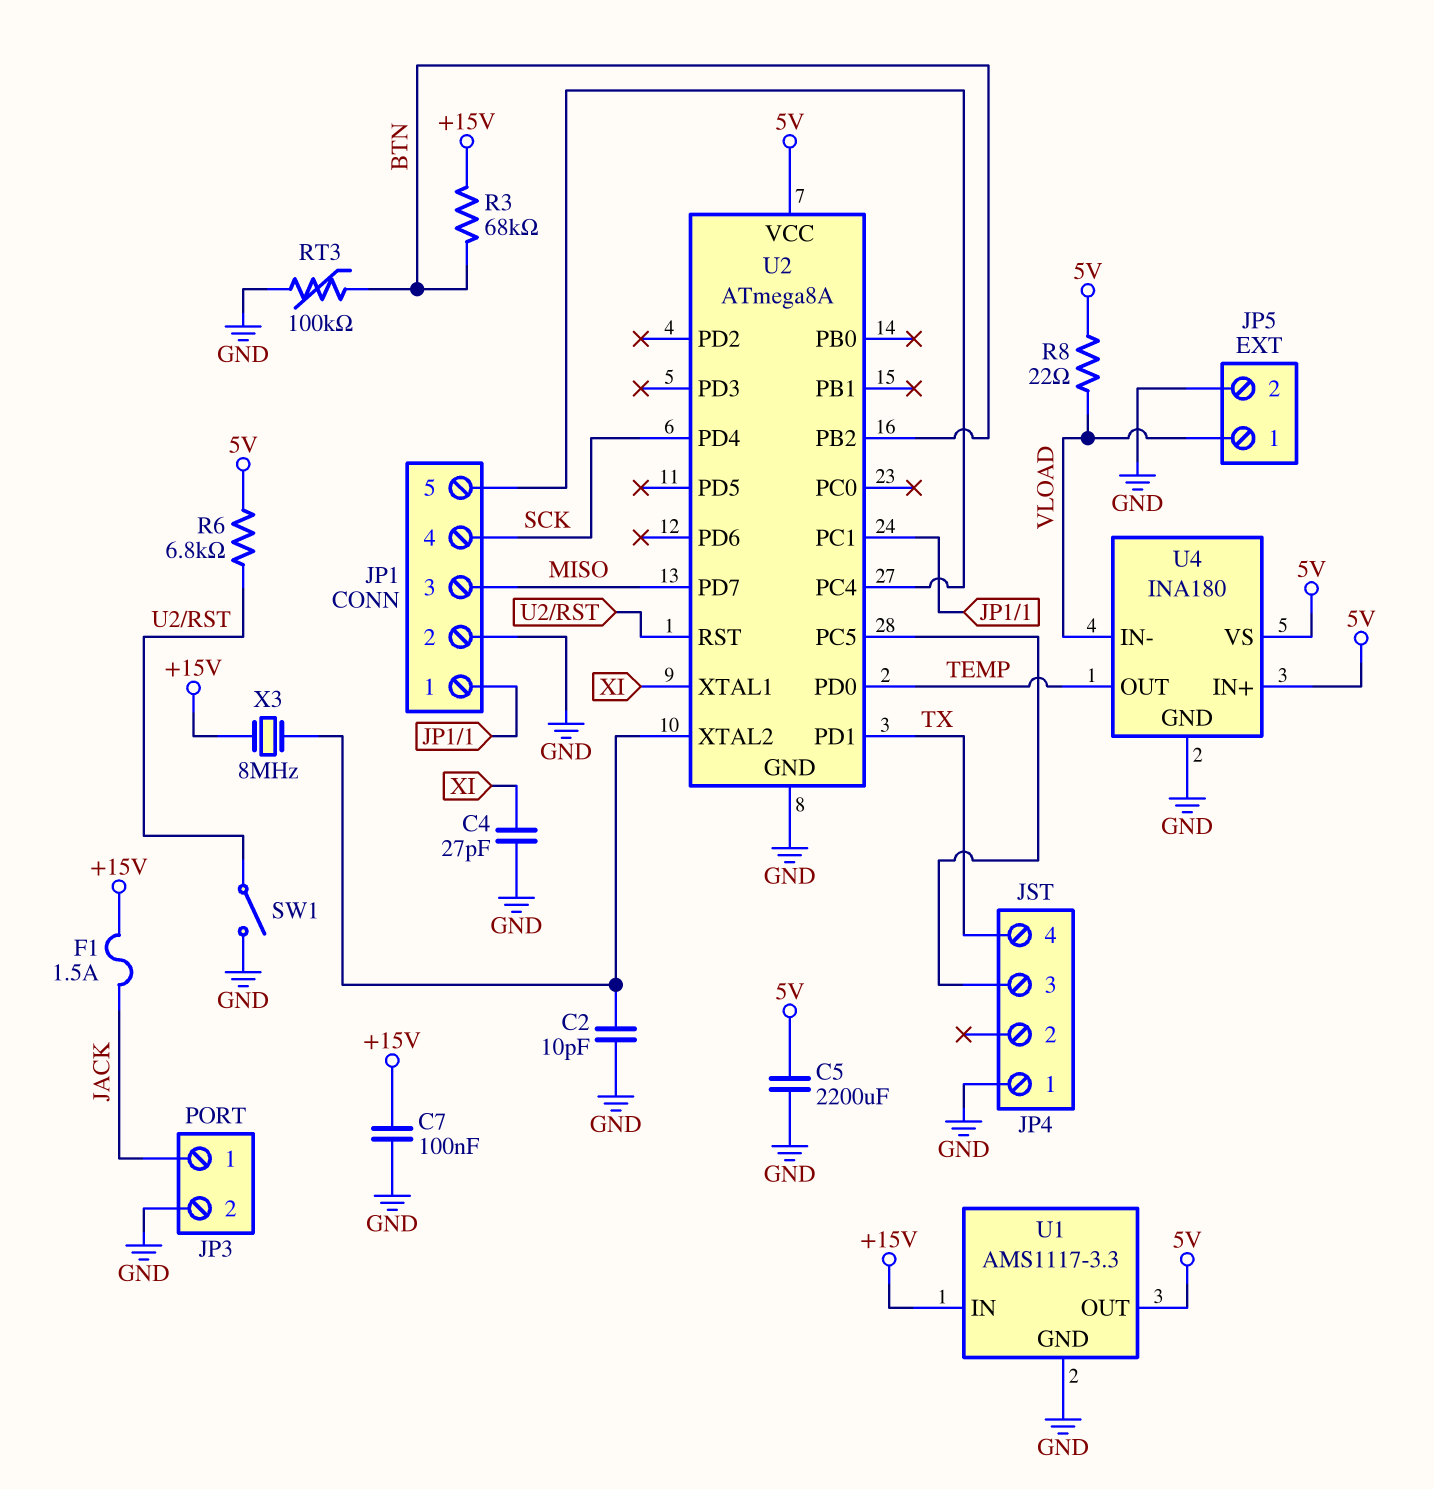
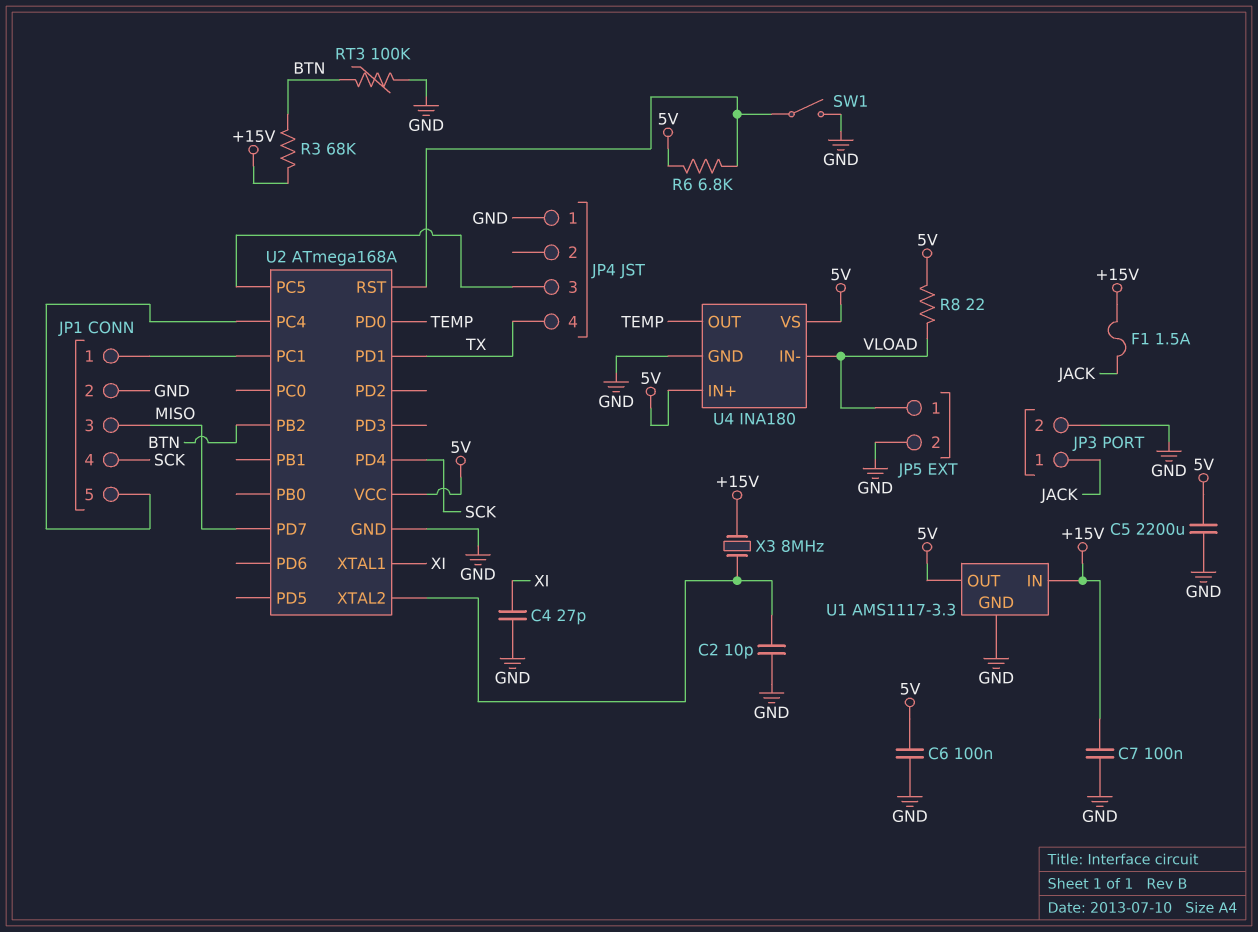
C6: none -> 100nF (5V, GND)
U2: ATmega8A -> ATmega168A

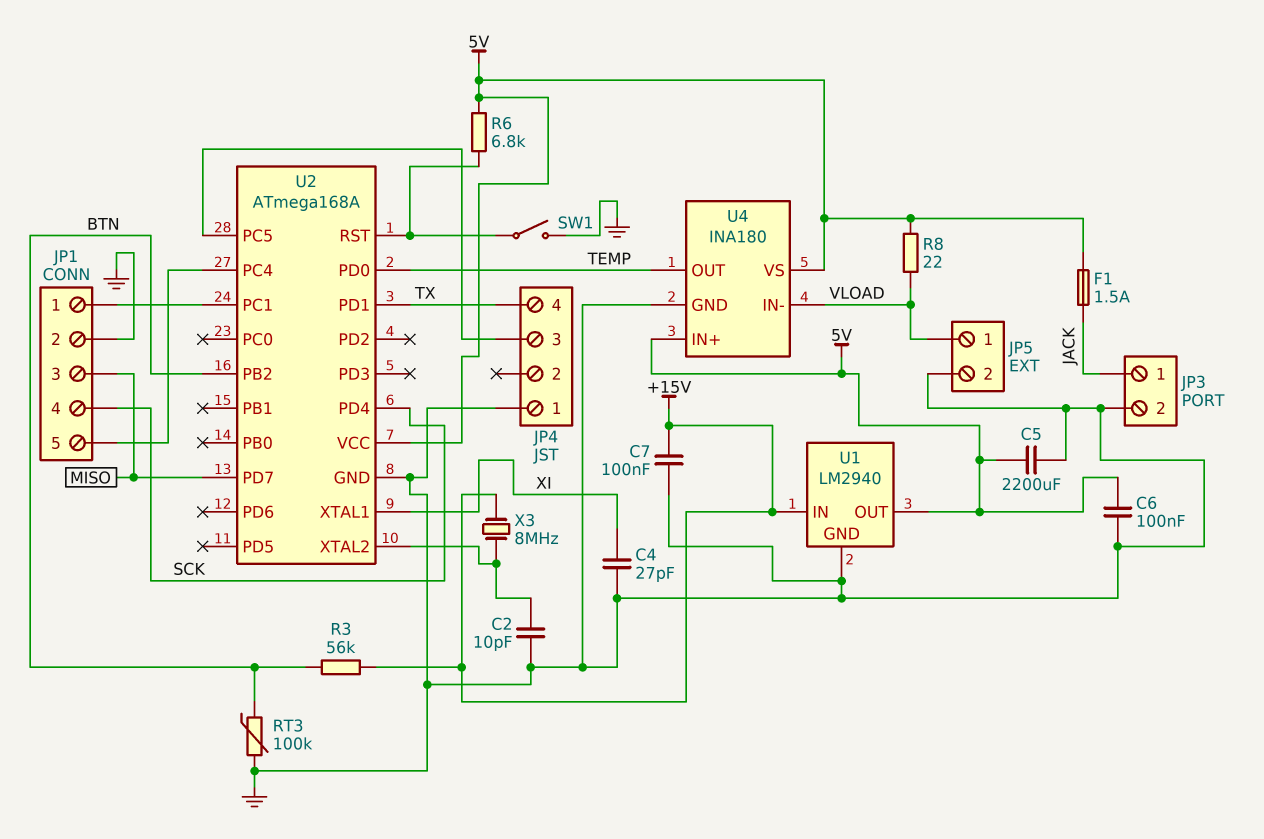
F1: 1.5A (+15V, JACK) -> 1.5A (5V, JACK)
R3: 68k (+15V, BTN) -> 56k (+15V, BTN)
U1: AMS1117-3.3 -> LM2940

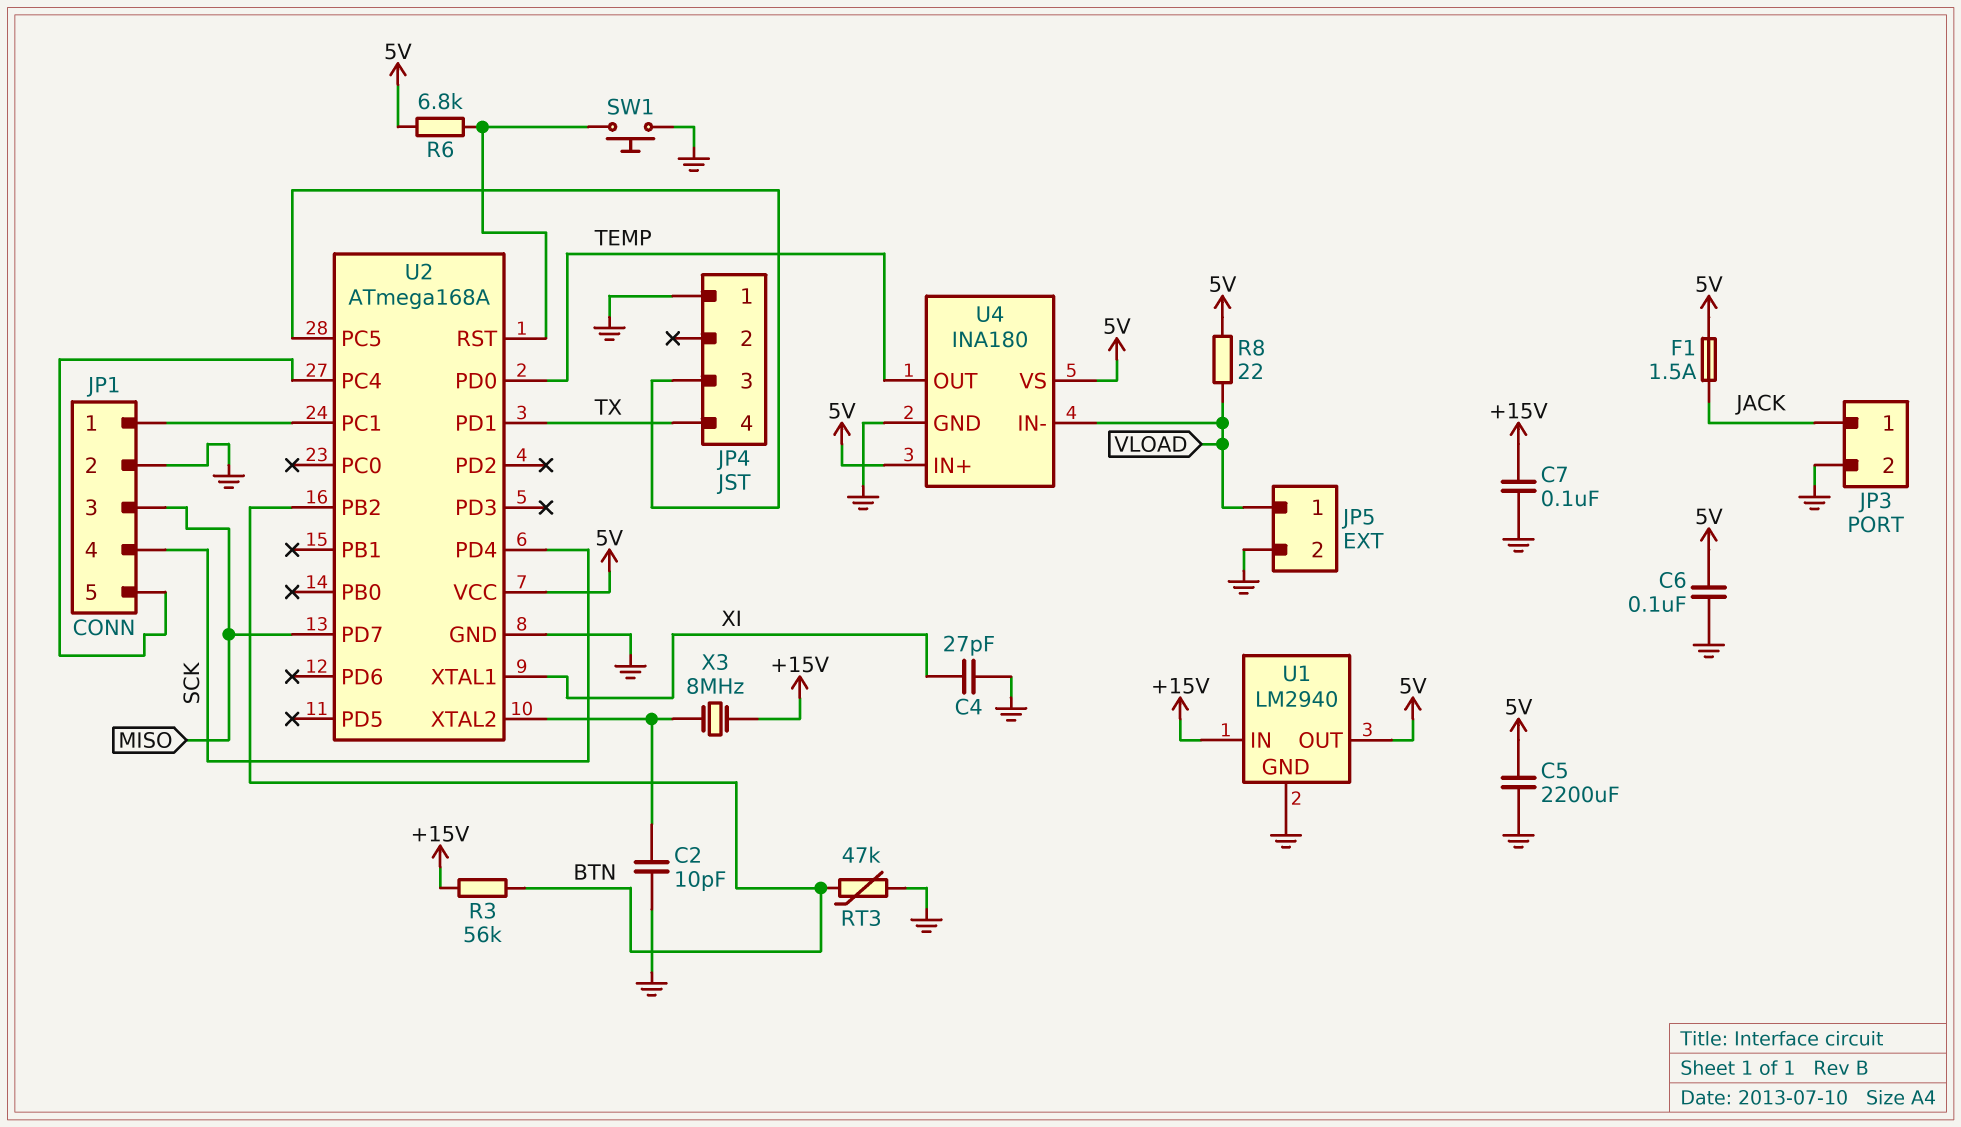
RT3: 100k (BTN, GND) -> 47k (BTN, GND)
SW1: switch (GND, U2/RST) -> button (GND, U2/RST)

